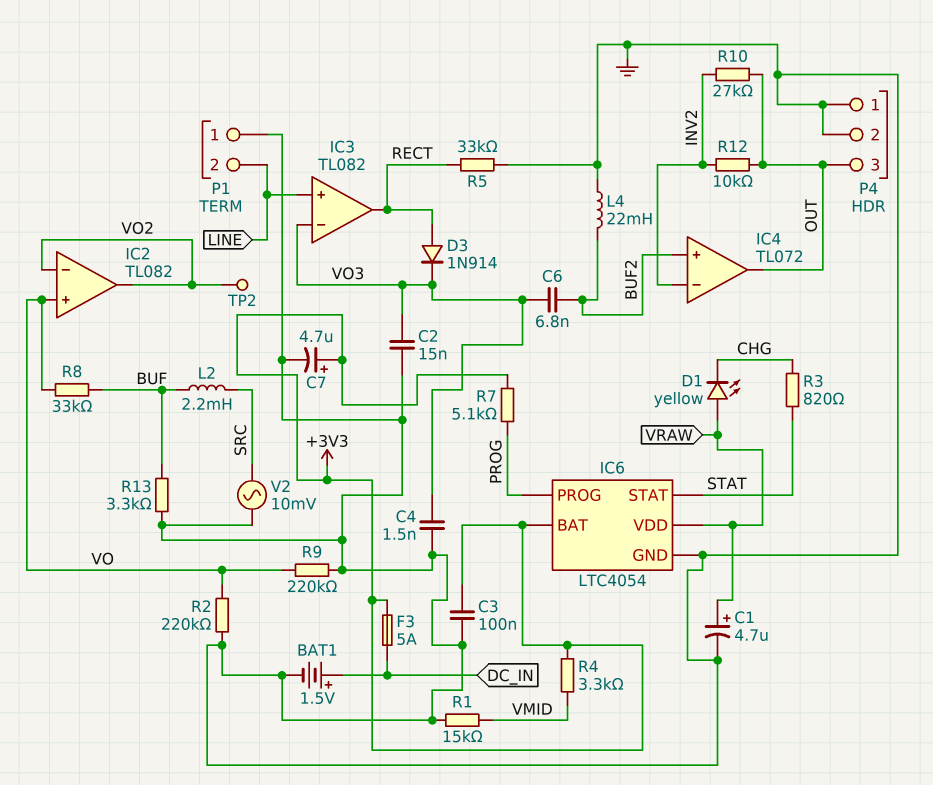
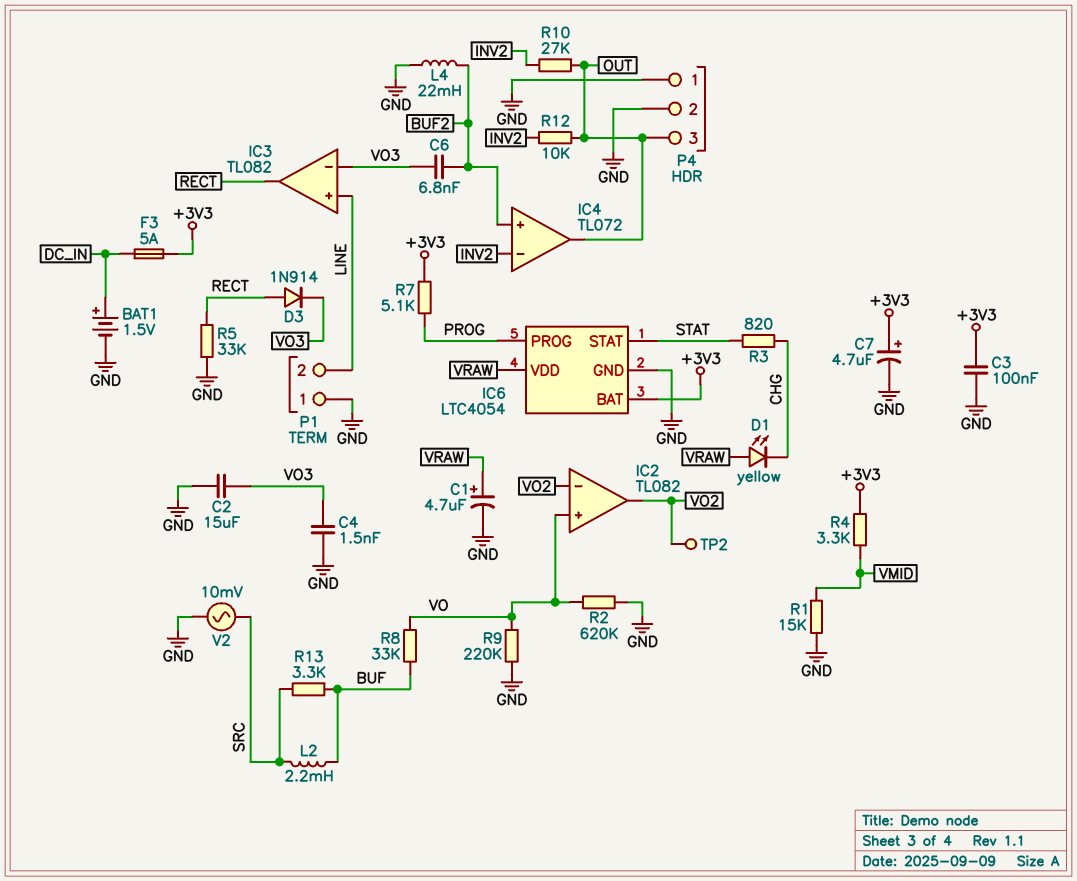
C2: 15nF (GND, VO3) -> 15uF (GND, VO3)
R2: 220k (GND, VO) -> 620k (GND, VO)
R13: 3.3k (BUF, GND) -> 3.3k (BUF, SRC)

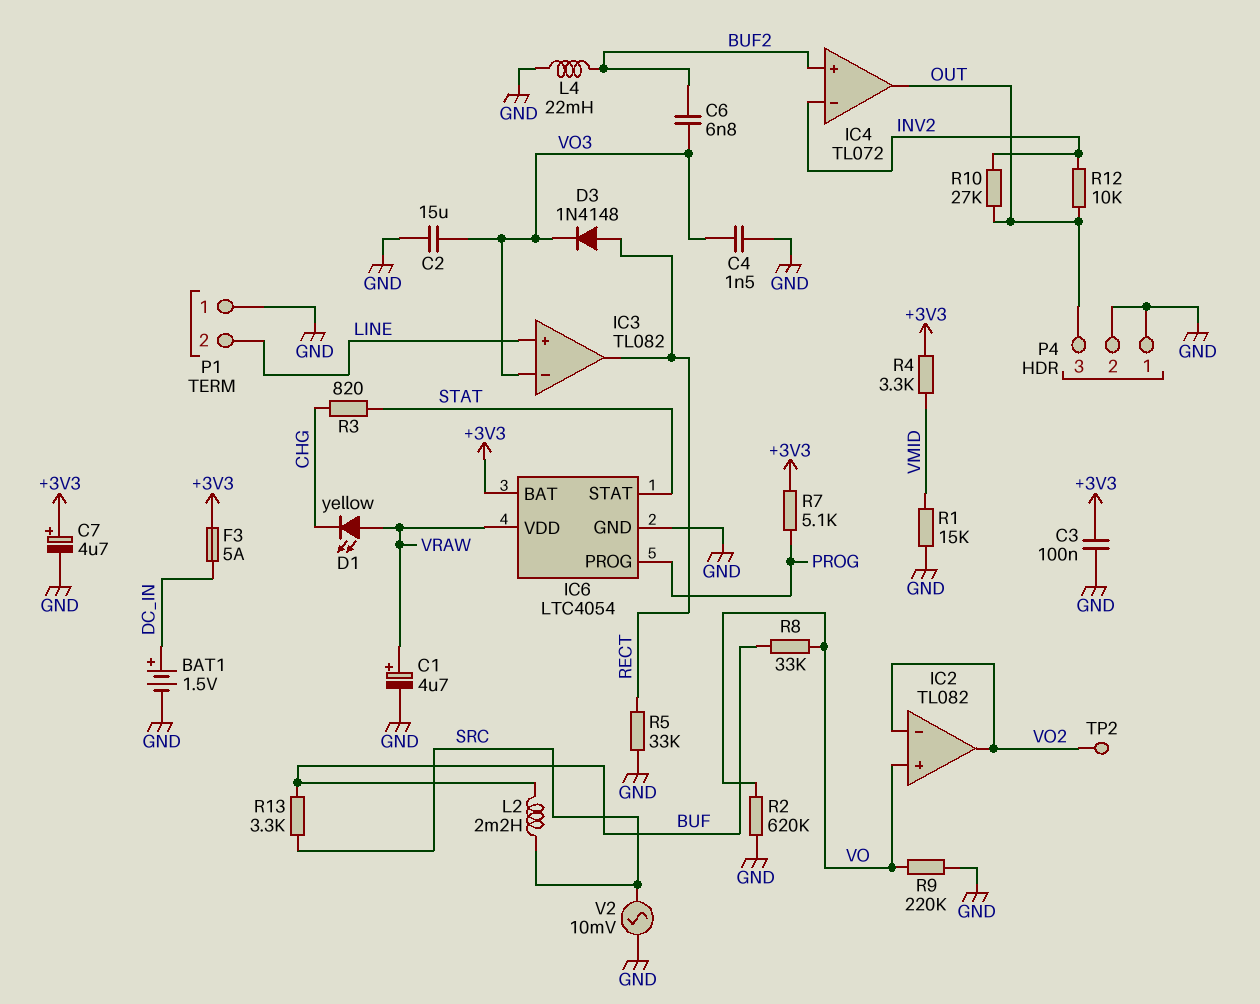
D3: diode 1N914 (A RECT, K VO3) -> diode 1N4148 (A RECT, K VO3)

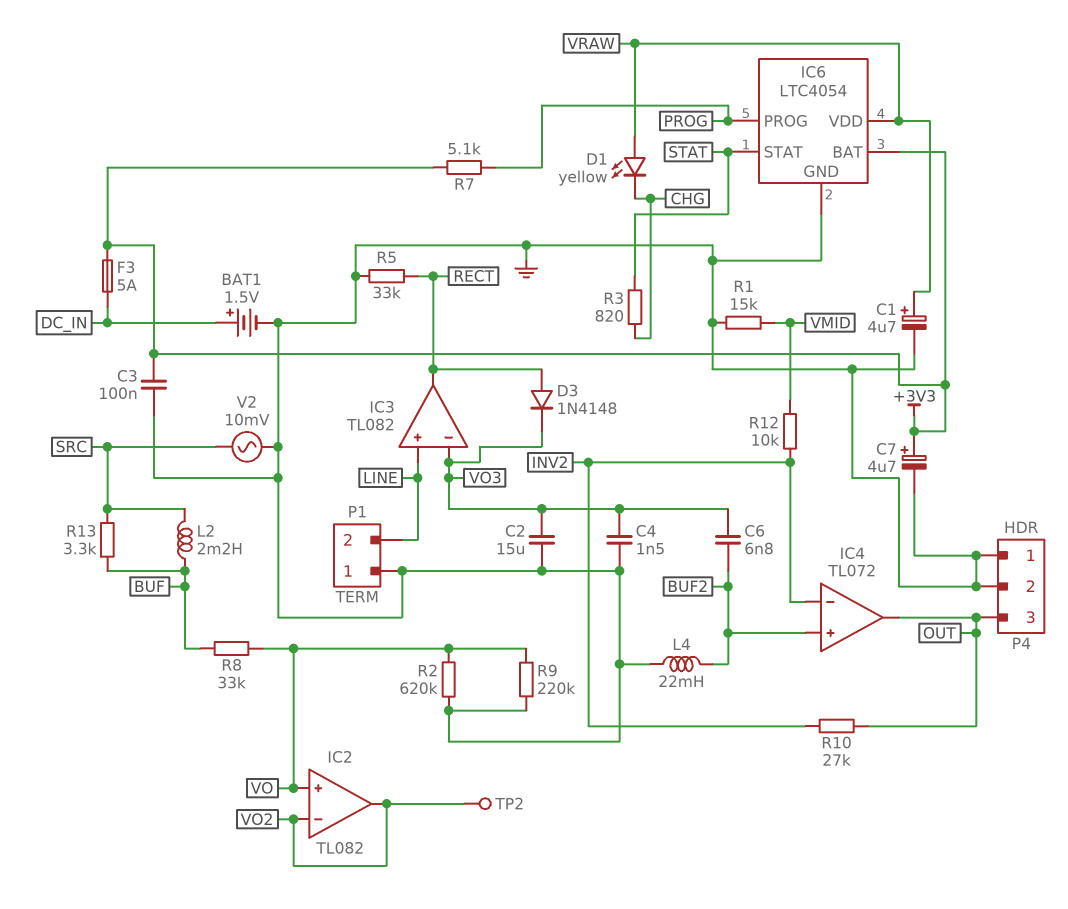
R4: 3.3k (+3V3, VMID) -> none
R12: 10k (INV2, OUT) -> 10k (INV2, VMID)

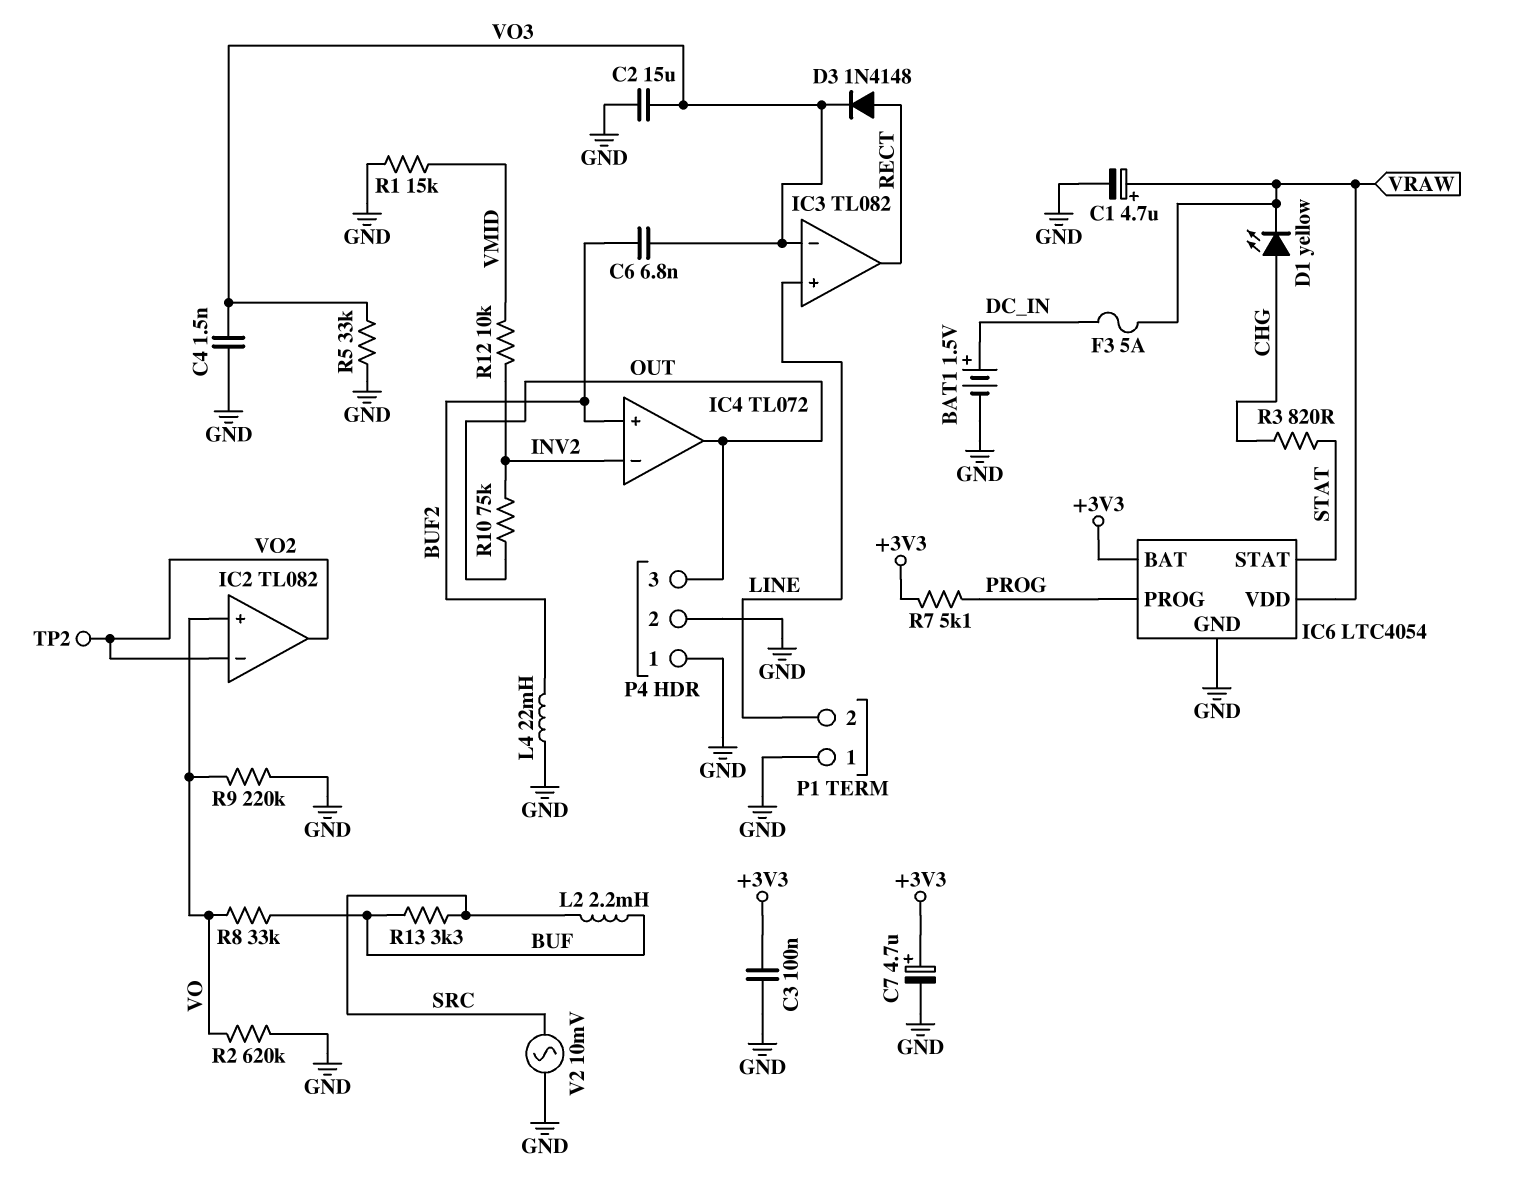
D1: LED yellow (A VRAW, K CHG) -> LED yellow (A CHG, K VRAW)
F3: 5A (+3V3, DC_IN) -> 5A (DC_IN, VRAW)
R5: 33k (GND, RECT) -> 33k (GND, VO3)
R10: 27k (INV2, OUT) -> 75k (INV2, OUT)

